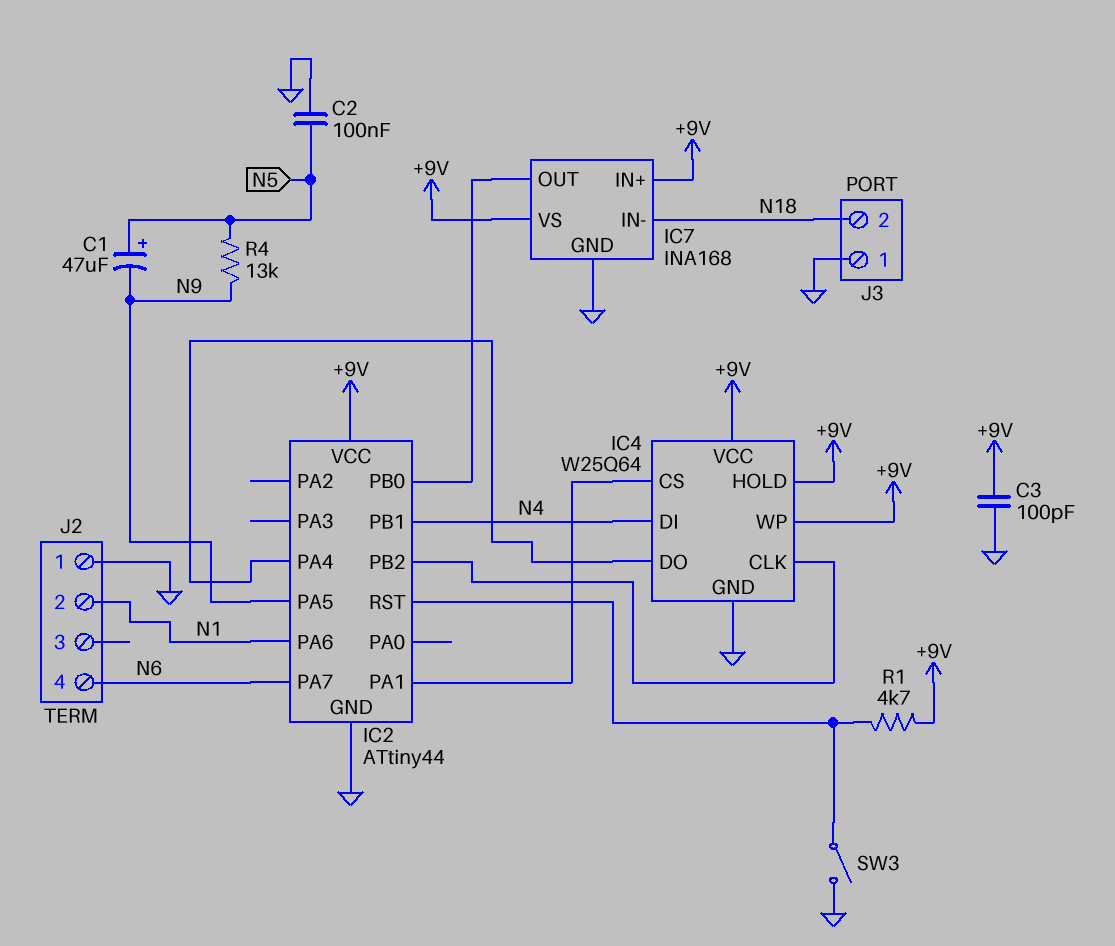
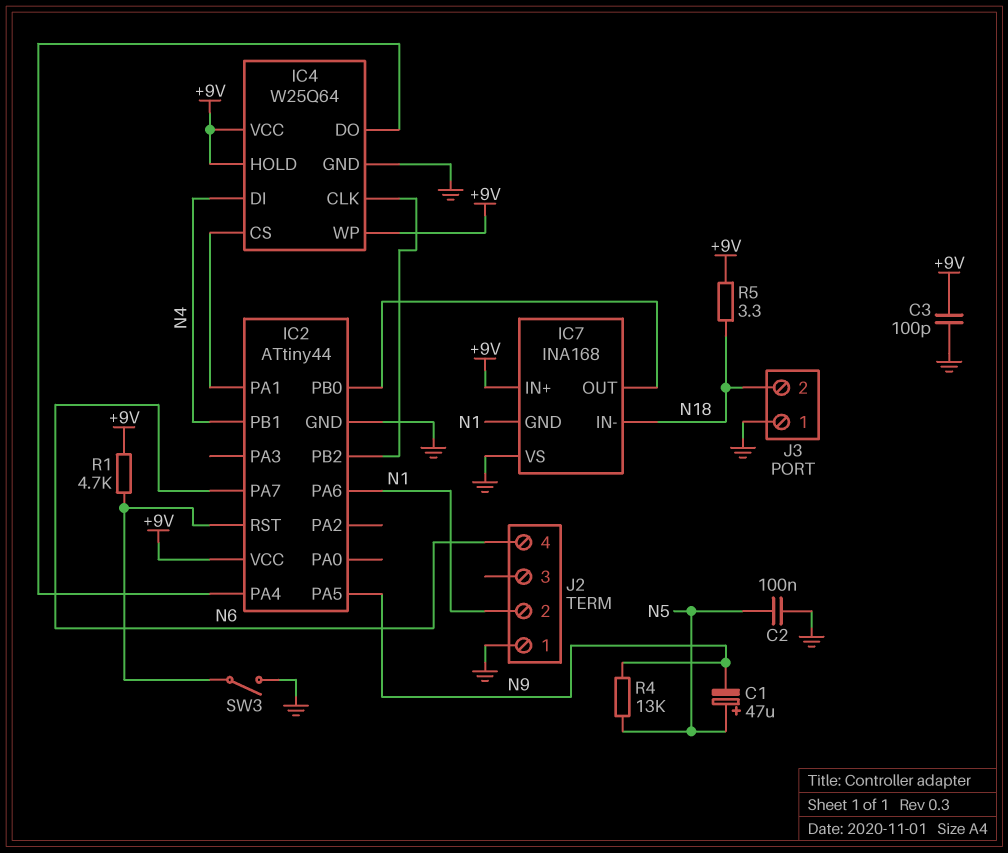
IC7 pin GND: GND -> N1
IC7 pin VS: +9V -> GND
R5: none -> 3.3 (+9V, N18)

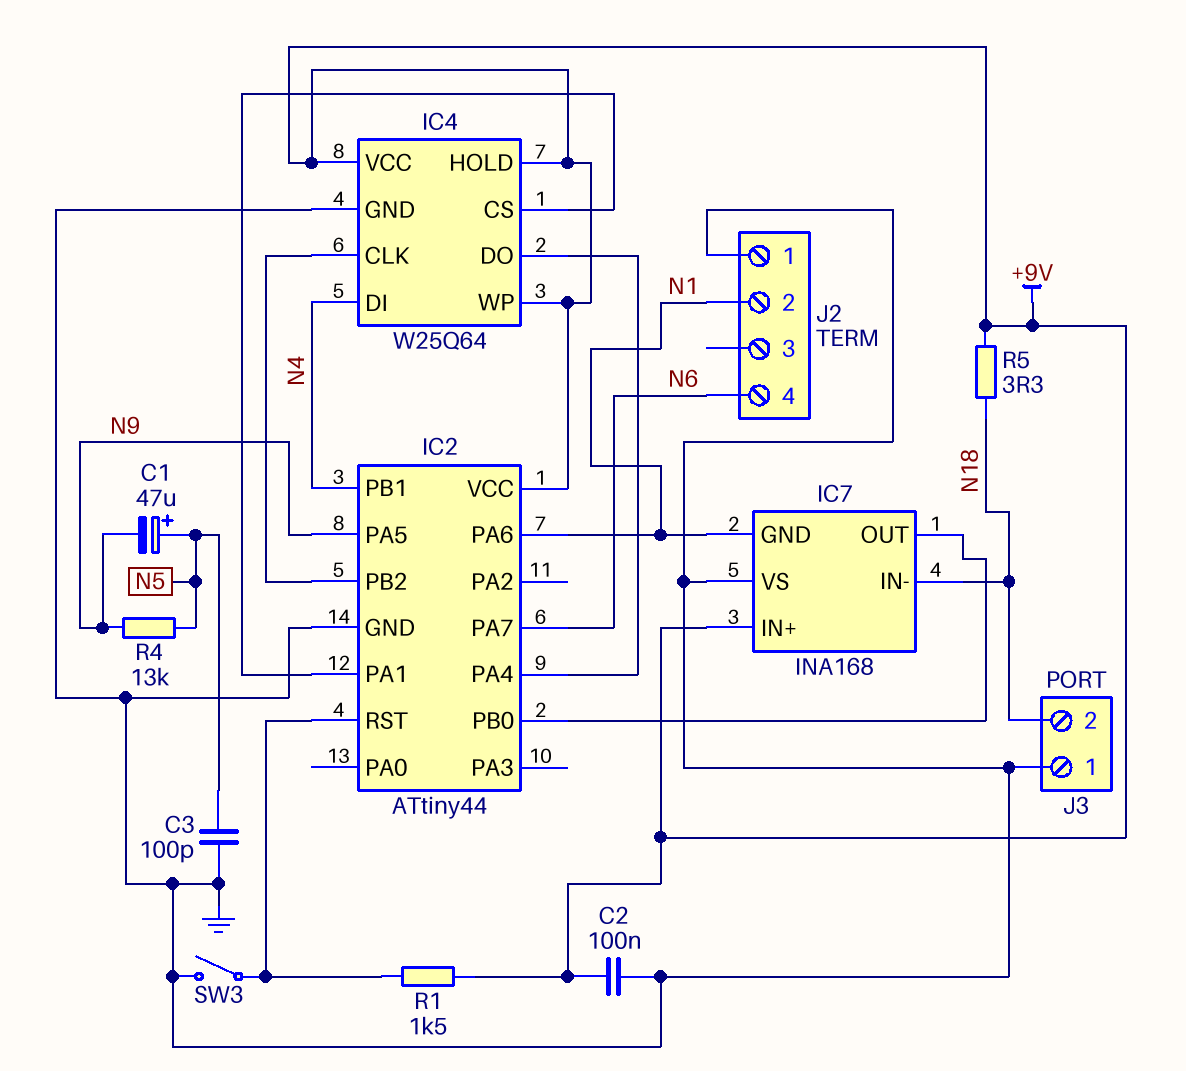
C2: 100nF (GND, N5) -> 100nF (+9V, GND)
C3: 100pF (+9V, GND) -> 100pF (GND, N5)
R1: 4.7k (+9V, IC2/RST) -> 1.5k (+9V, IC2/RST)

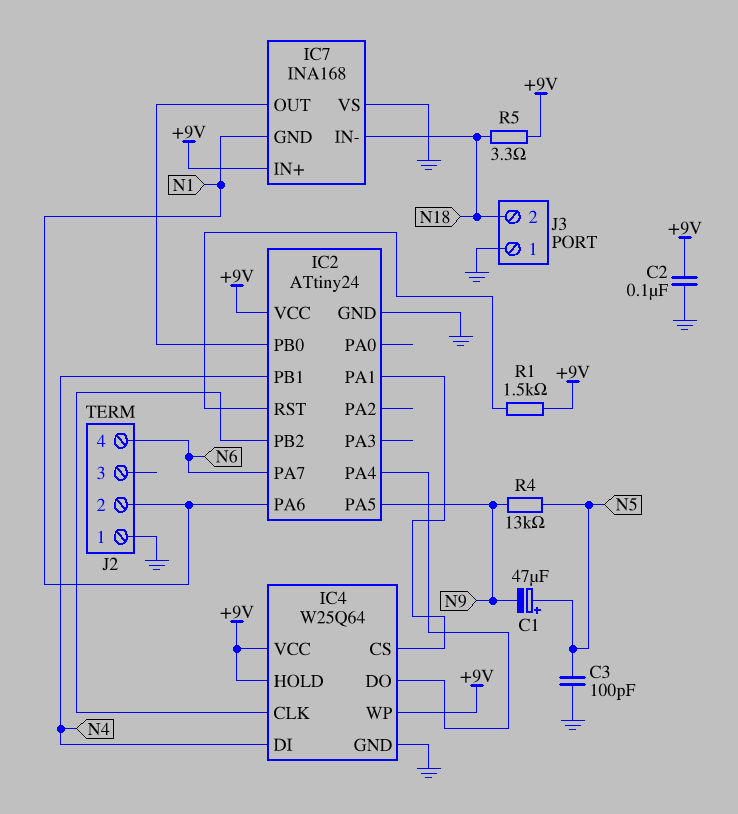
IC2: ATtiny44 -> ATtiny24
SW3: switch (GND, IC2/RST) -> none

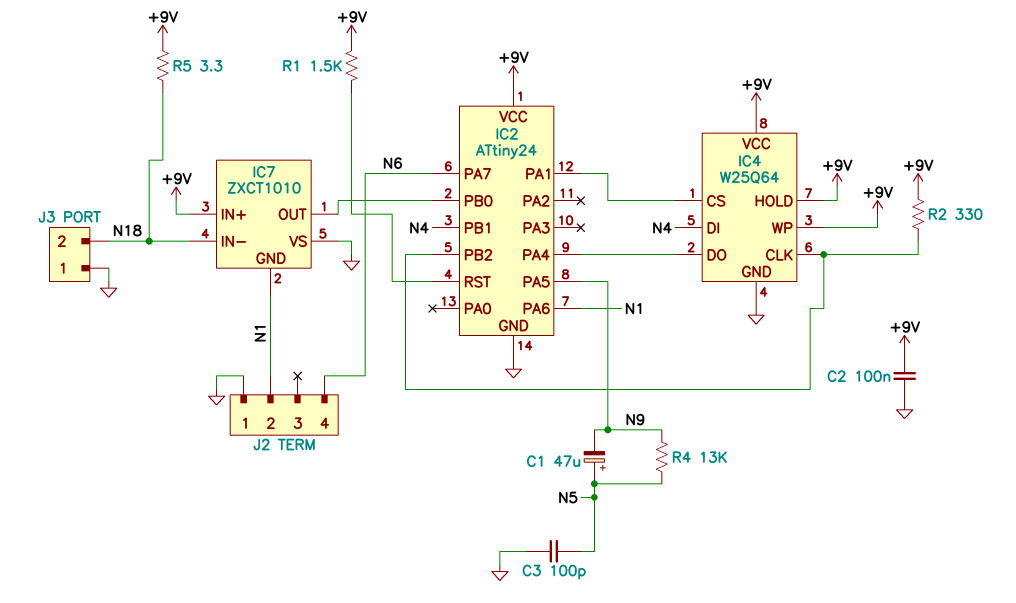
IC7: INA168 -> ZXCT1010
R2: none -> 330 (+9V, IC2/PB2)

